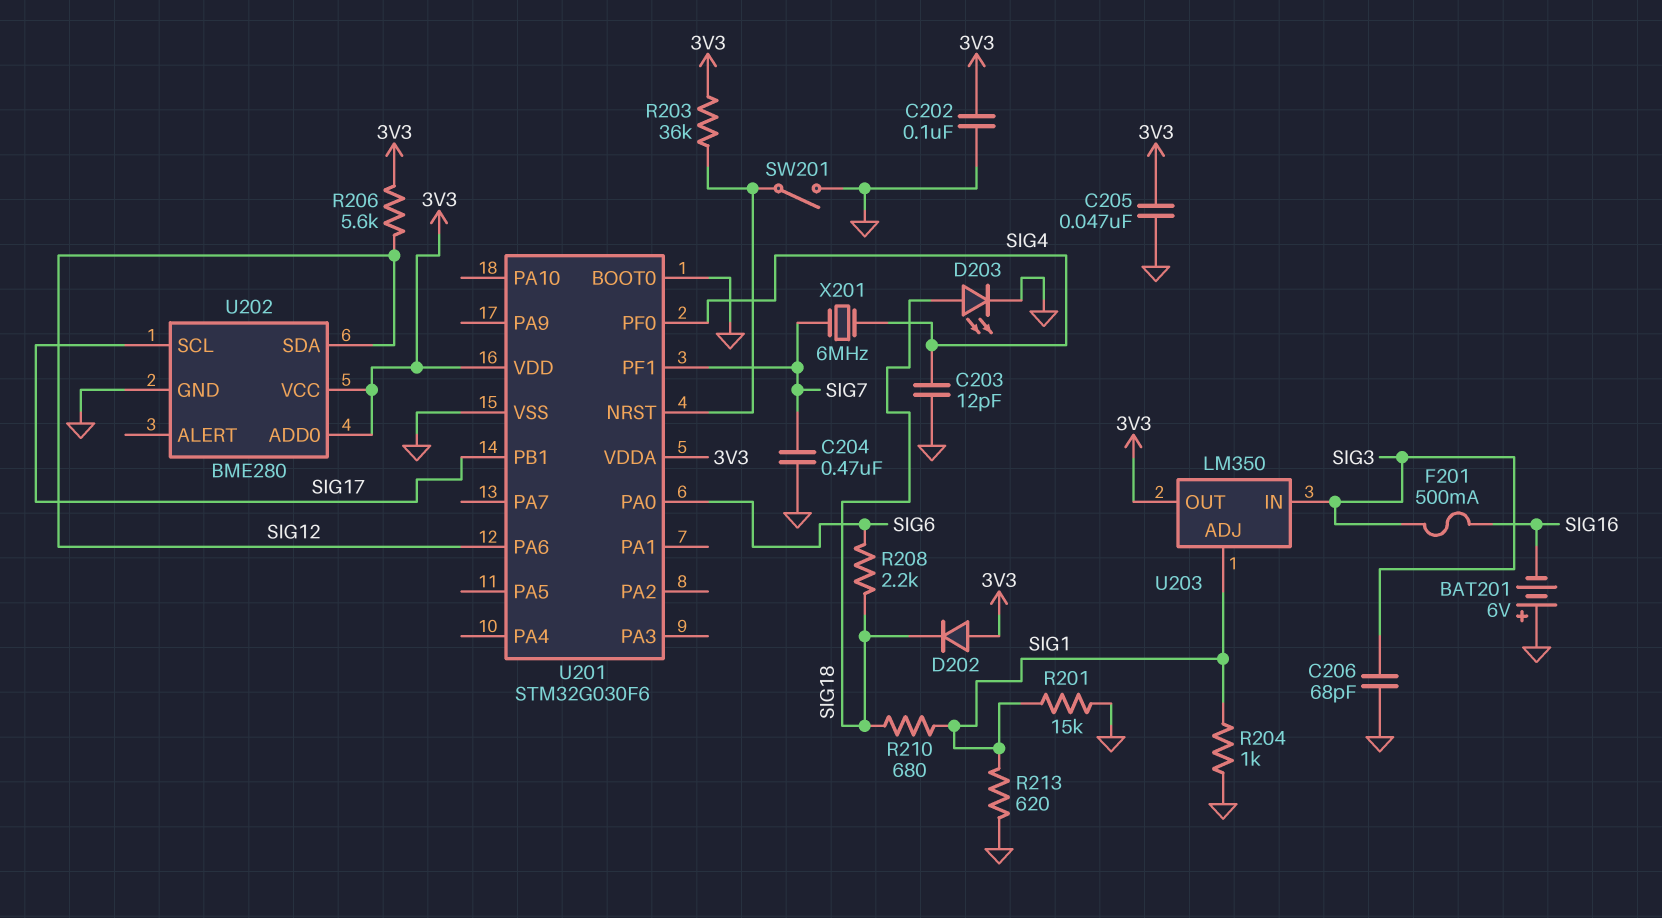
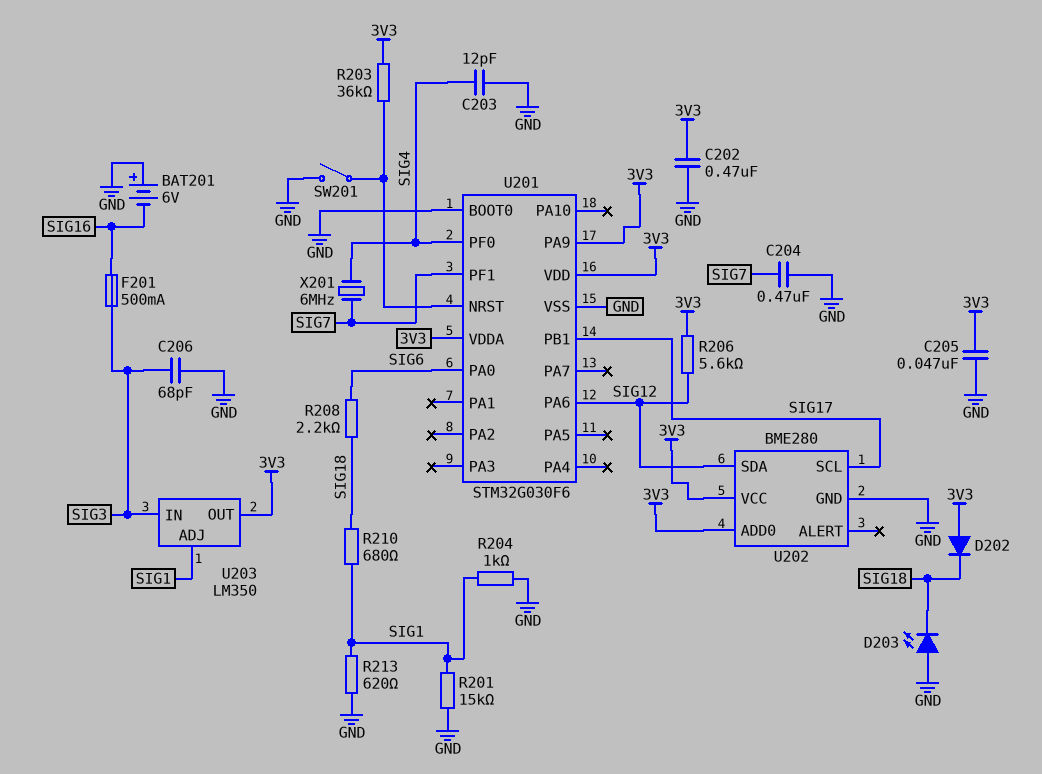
C202: 100nF (3V3, GND) -> 470nF (3V3, GND)
D203: LED (A SIG18, K GND) -> LED (A GND, K SIG18)
U201 pin PA9: none -> 3V3

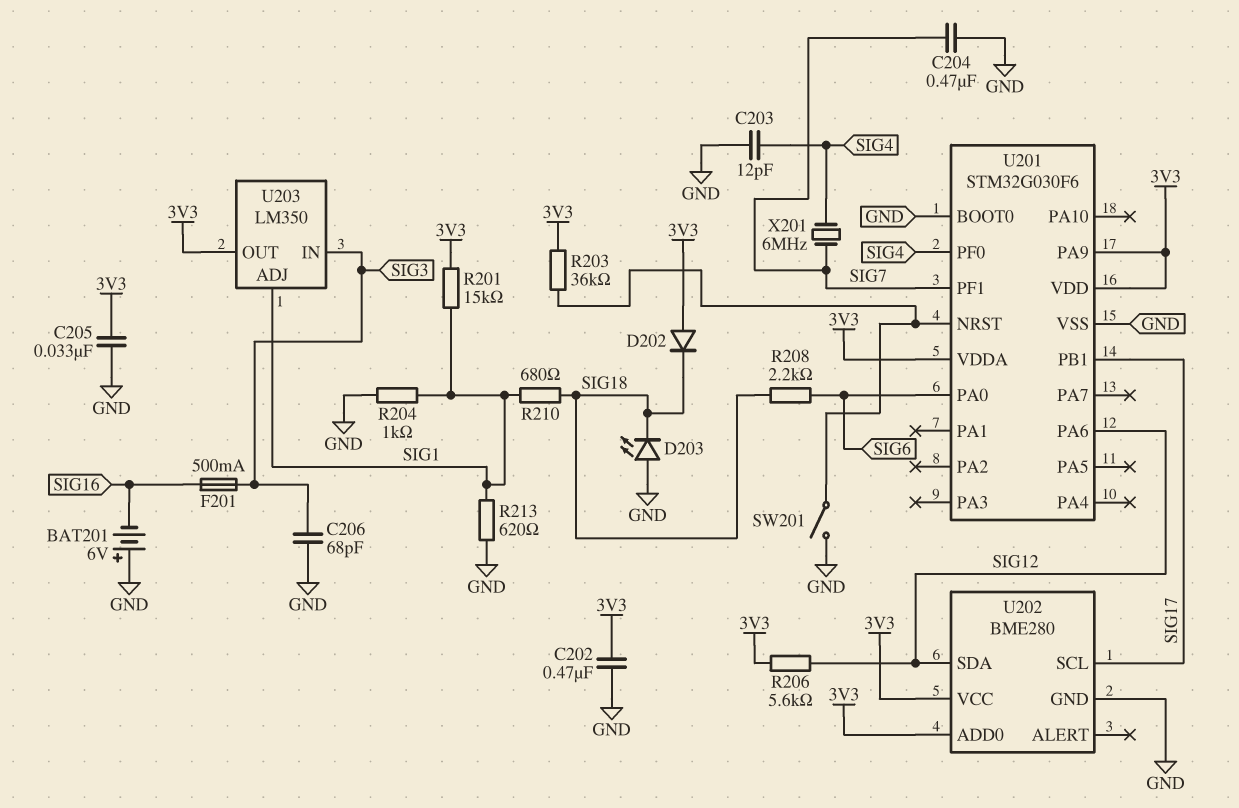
C205: 47nF (3V3, GND) -> 33nF (3V3, GND)
R201: 15k (GND, SIG1) -> 15k (3V3, SIG1)

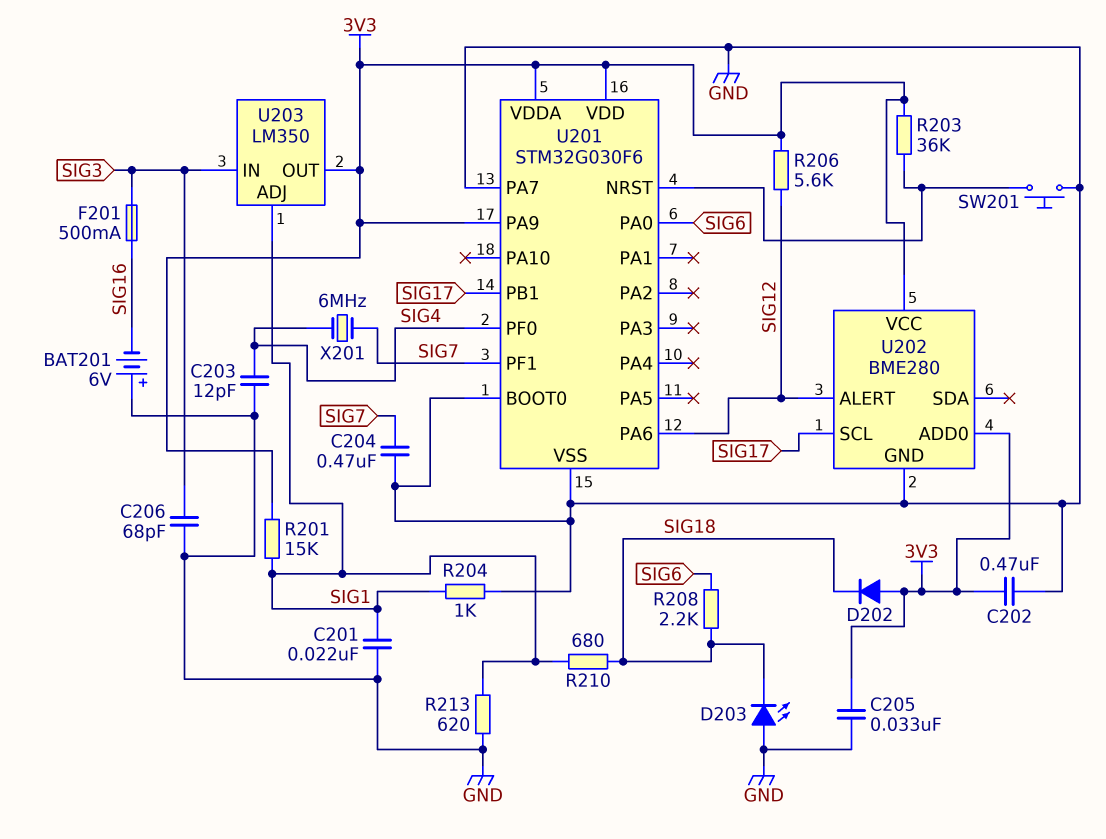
C201: none -> 22nF (GND, SIG1)
SW201: switch (GND, U201/NRST) -> button (GND, U201/NRST)
U201 pin PA7: none -> GND
U202 pin ALERT: none -> SIG12
U202 pin SDA: SIG12 -> none

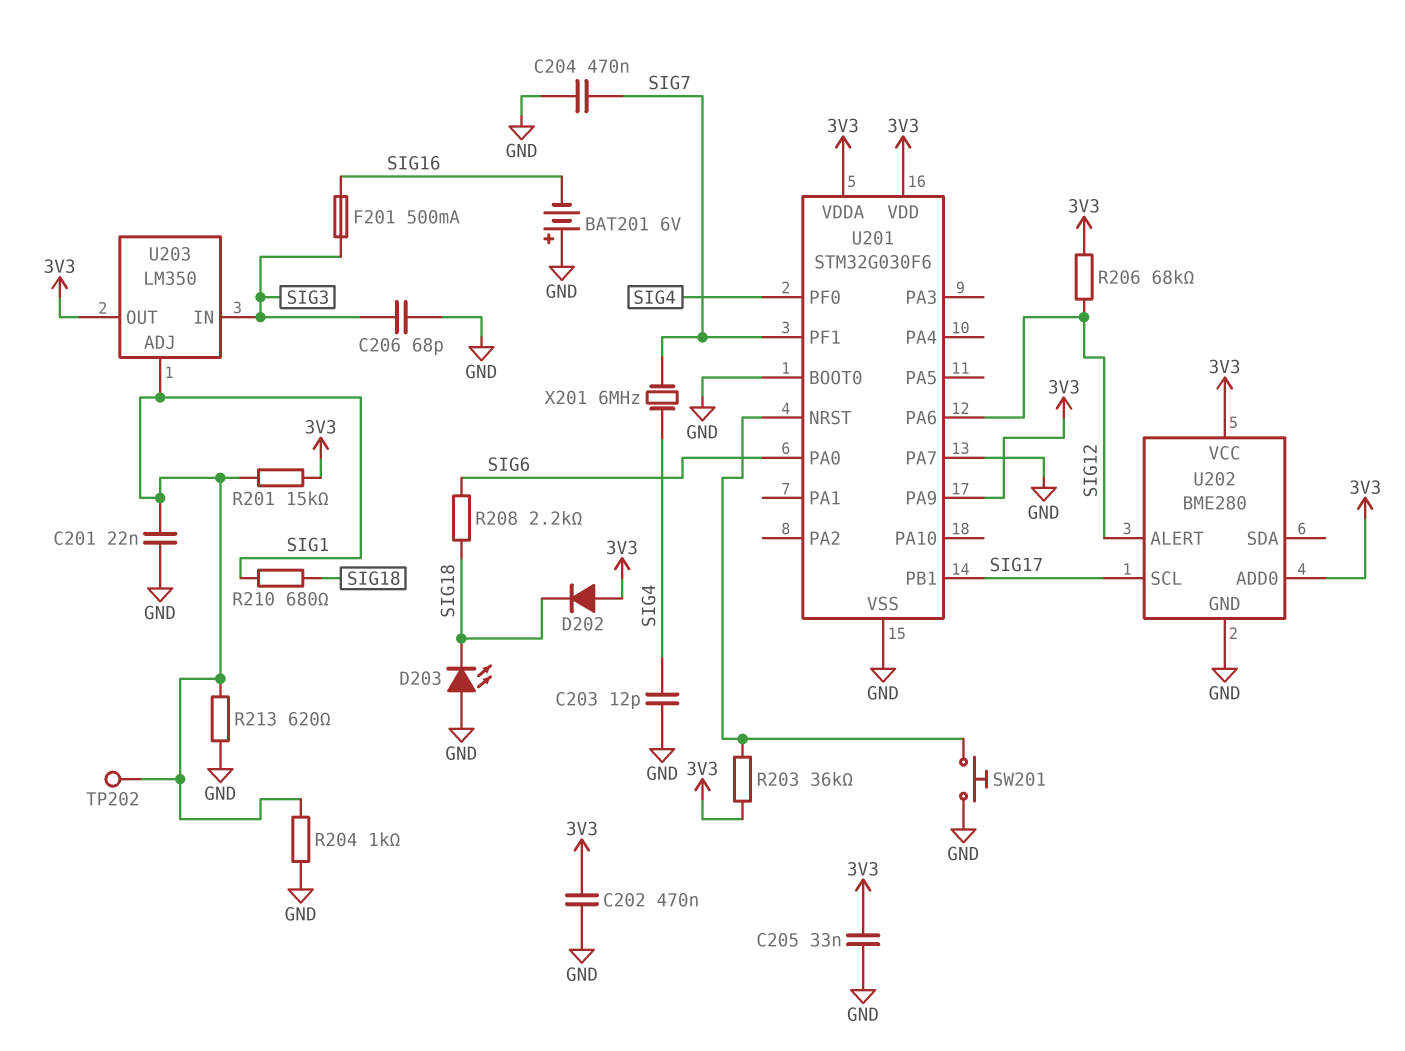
R206: 5.6k (3V3, SIG12) -> 68k (3V3, SIG12)
TP202: none -> test point (SIG1)

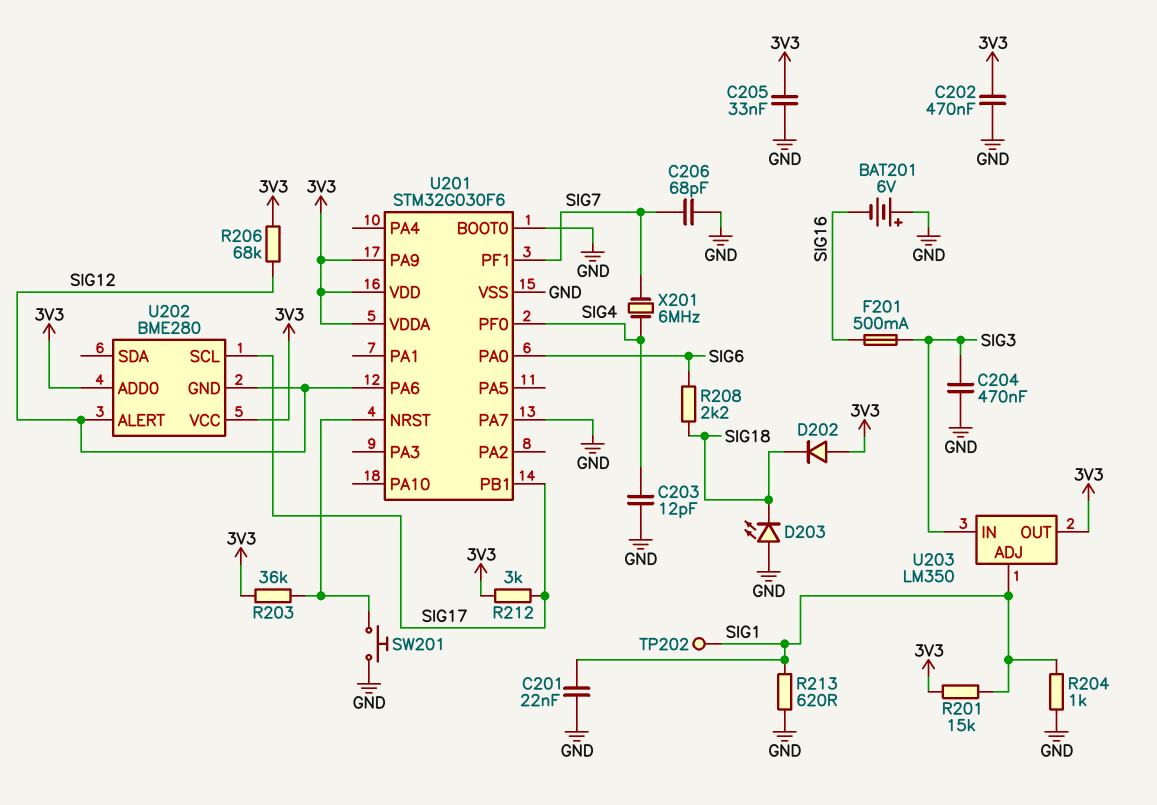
C204: 470nF (GND, SIG7) -> 470nF (GND, SIG3)
C206: 68pF (GND, SIG3) -> 68pF (GND, SIG7)
R210: 680 (SIG1, SIG18) -> none
R212: none -> 3k (3V3, SIG17)
U202 pin GND: GND -> SIG12

